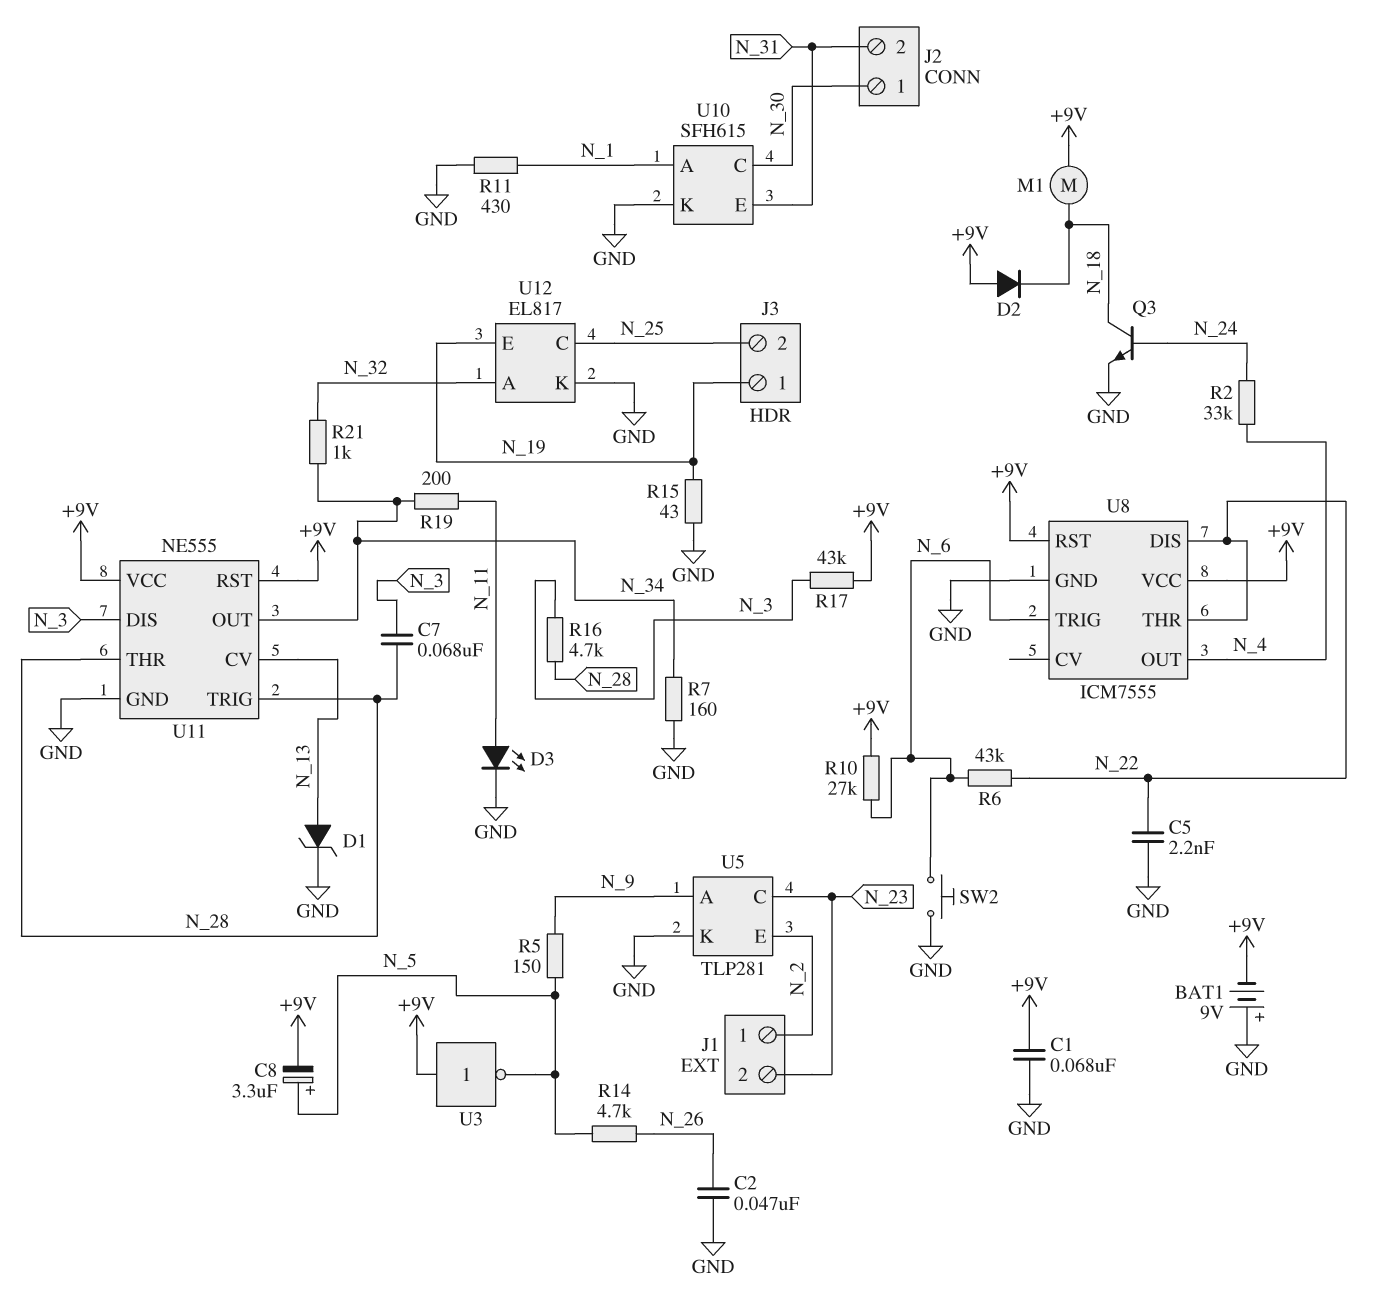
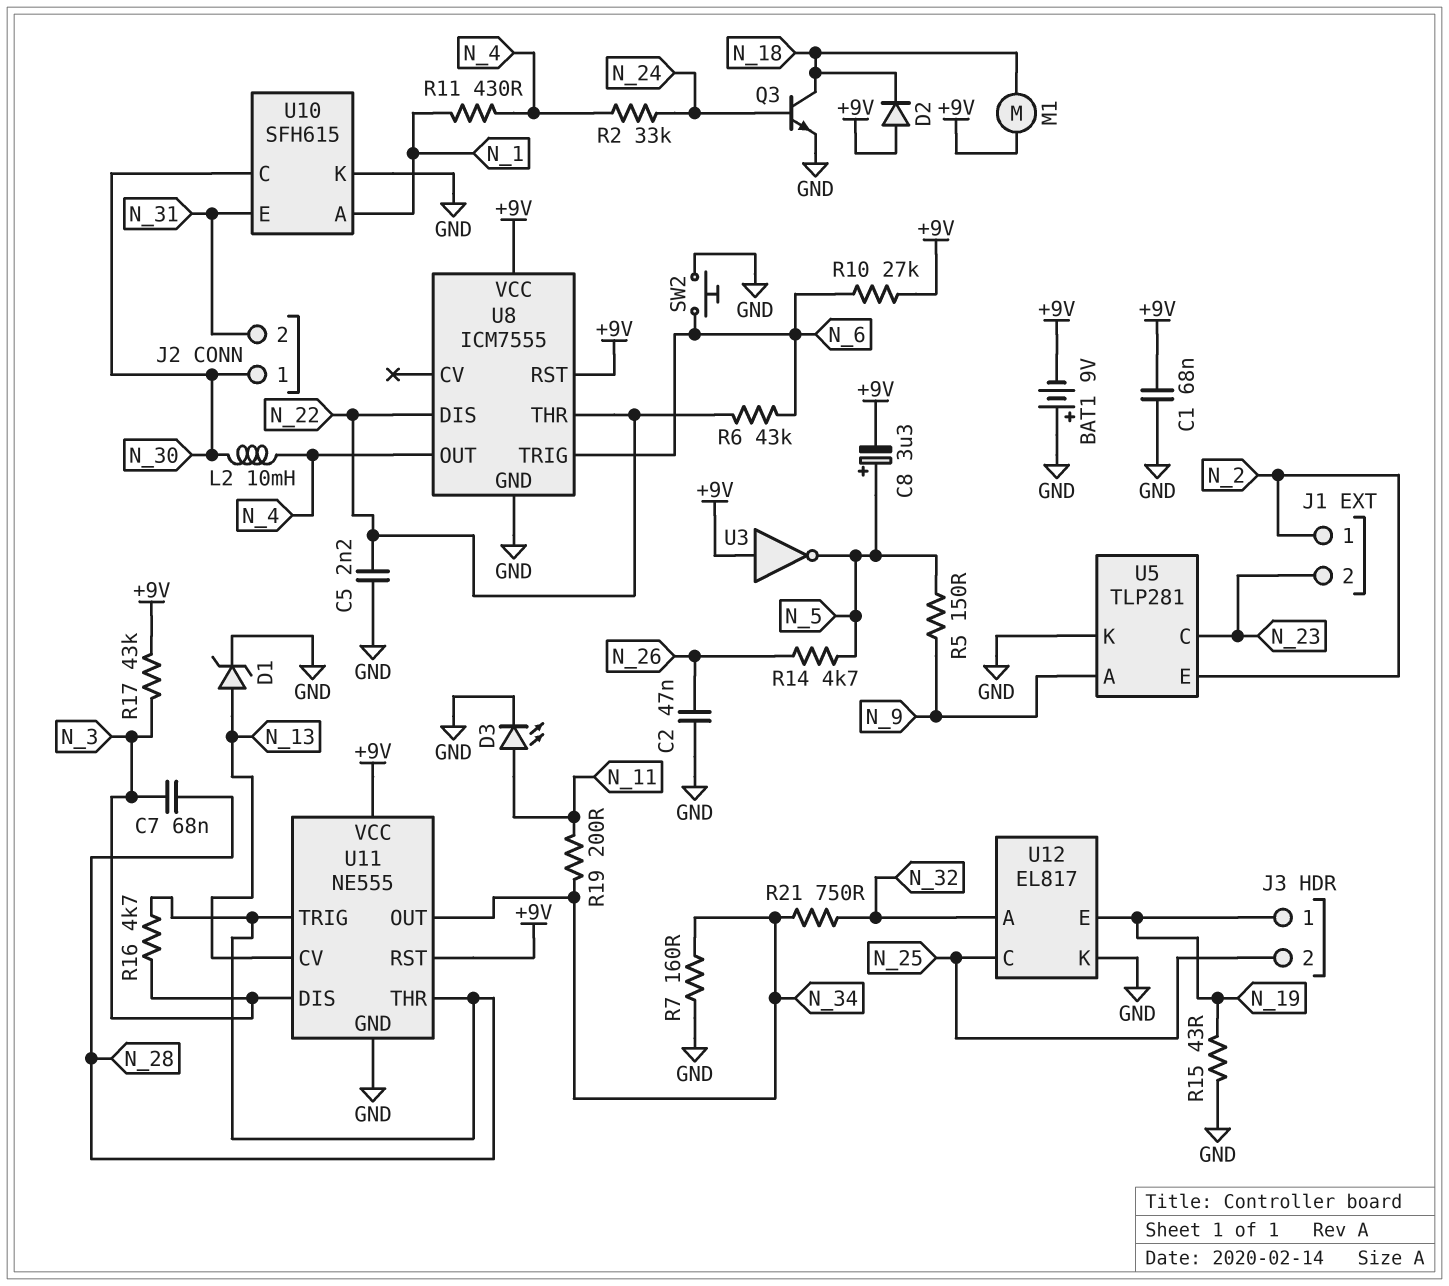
L2: none -> 10mH (N_4, N_30)
R11: 430 (GND, N_1) -> 430 (N_1, N_4)
R21: 1k (N_32, N_34) -> 750 (N_32, N_34)

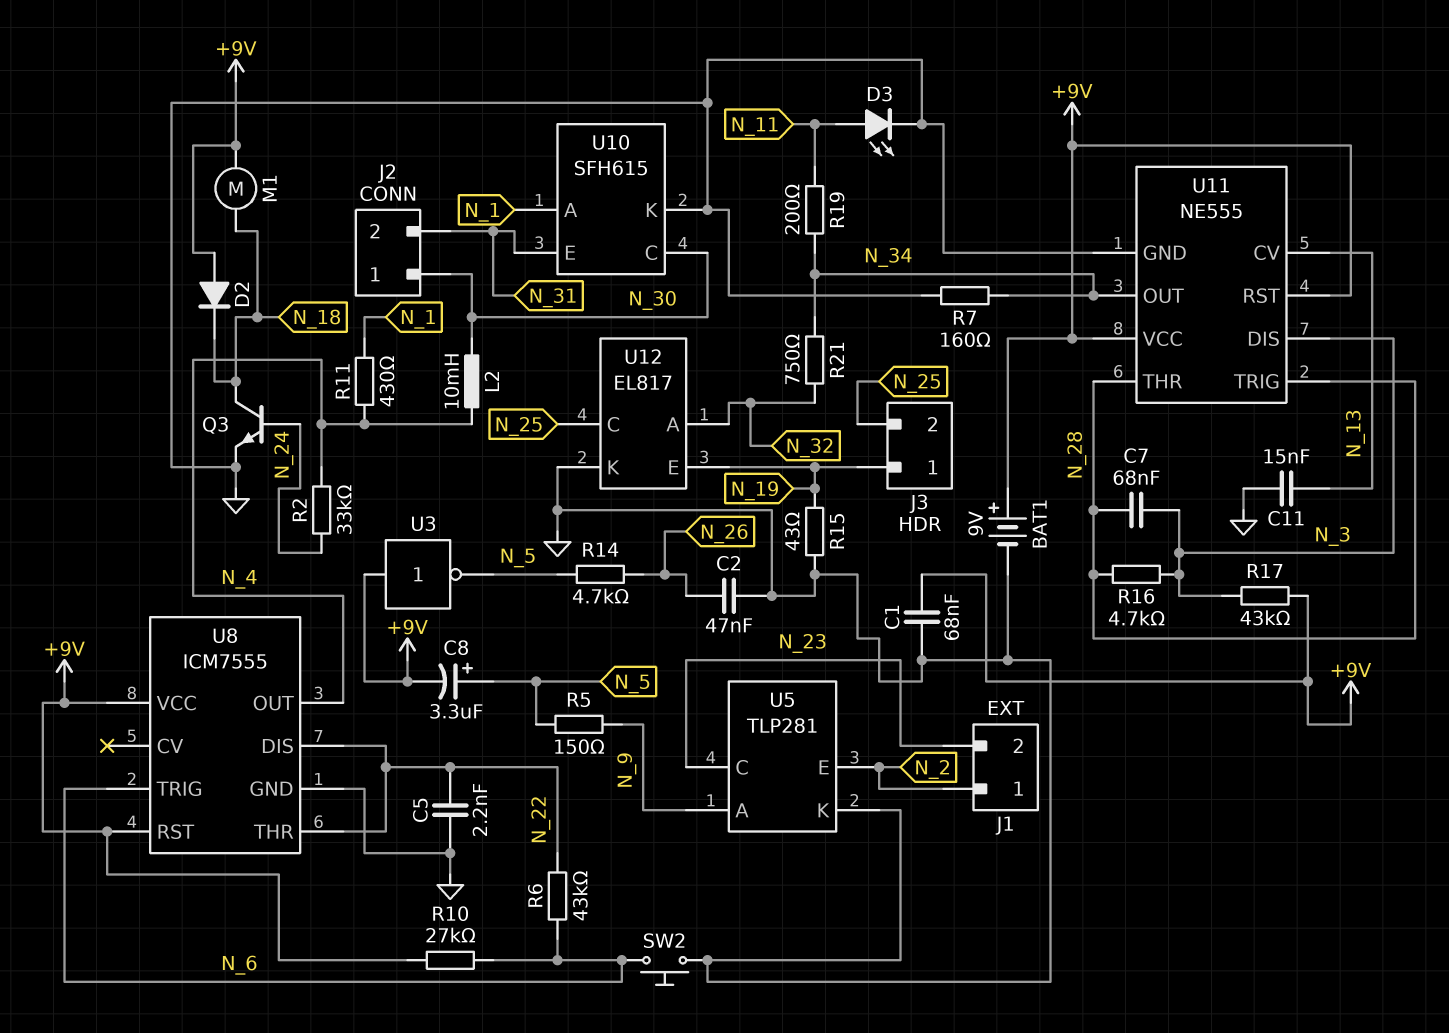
BAT1: 9V (plus GND, minus +9V) -> 9V (plus +9V, minus GND)
C11: none -> 15nF (GND, N_13)
D1: zener (A N_13, K GND) -> none

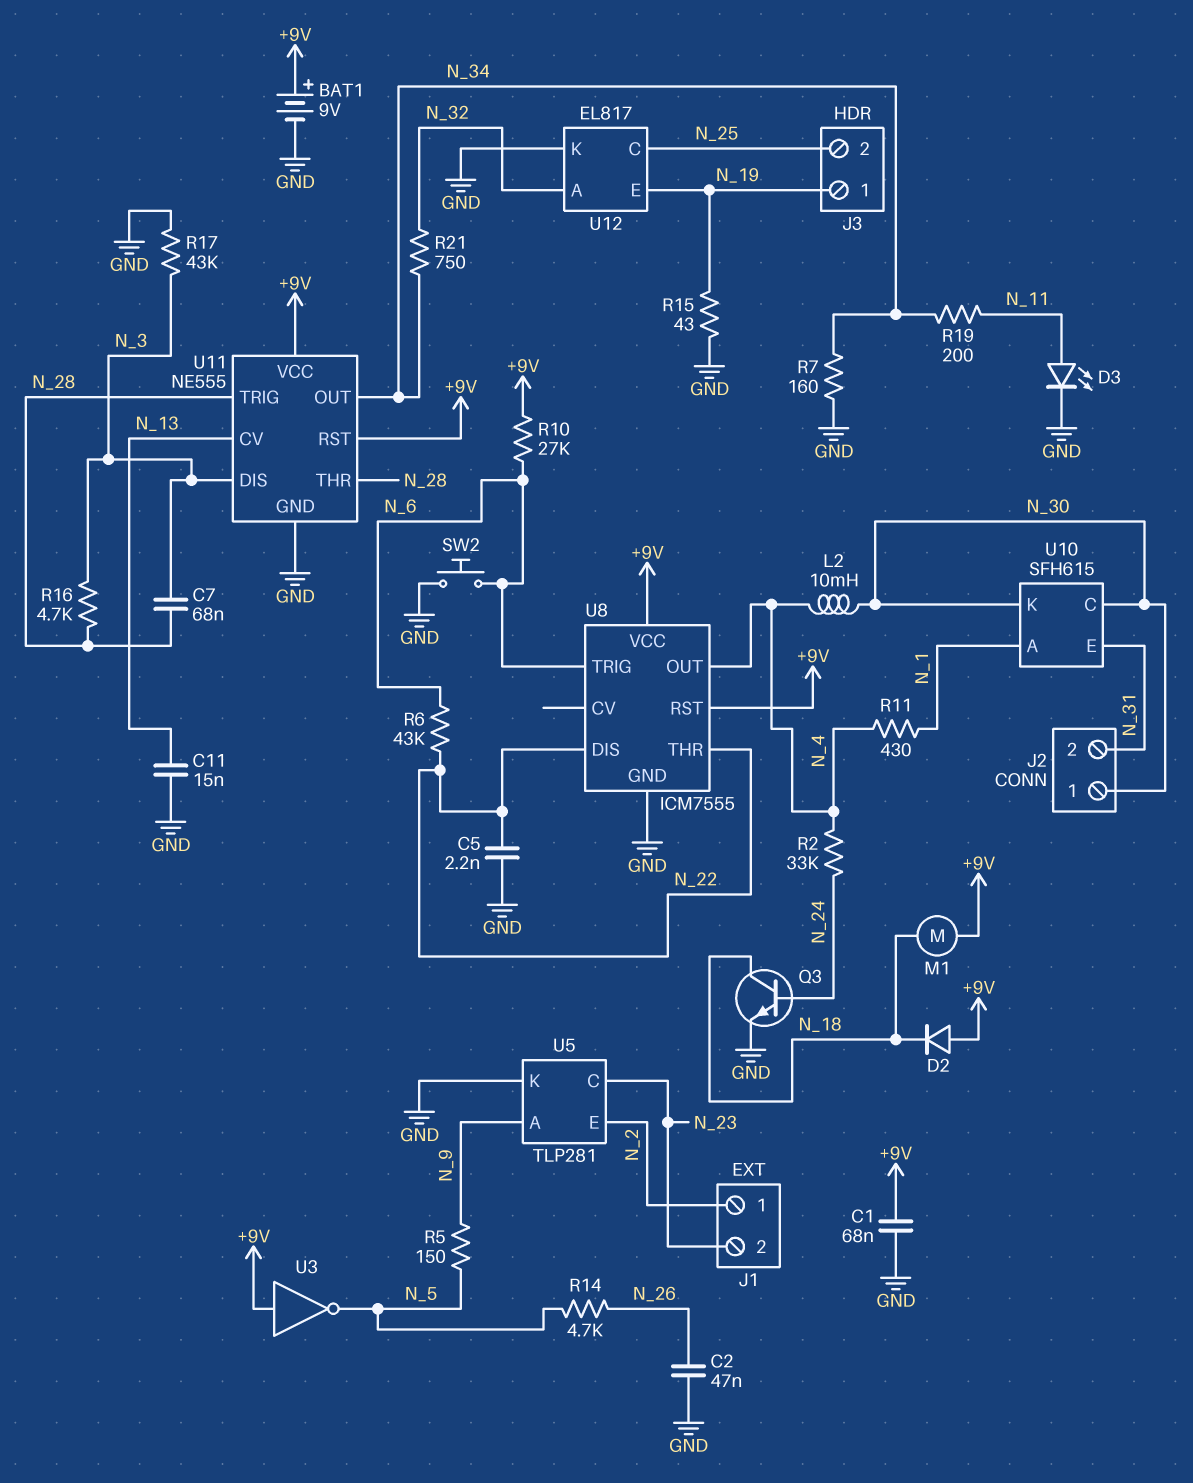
C8: 3.3uF (plus N_5, minus +9V) -> none
R17: 43k (+9V, N_3) -> 43k (GND, N_3)
U10 pin K: GND -> N_30

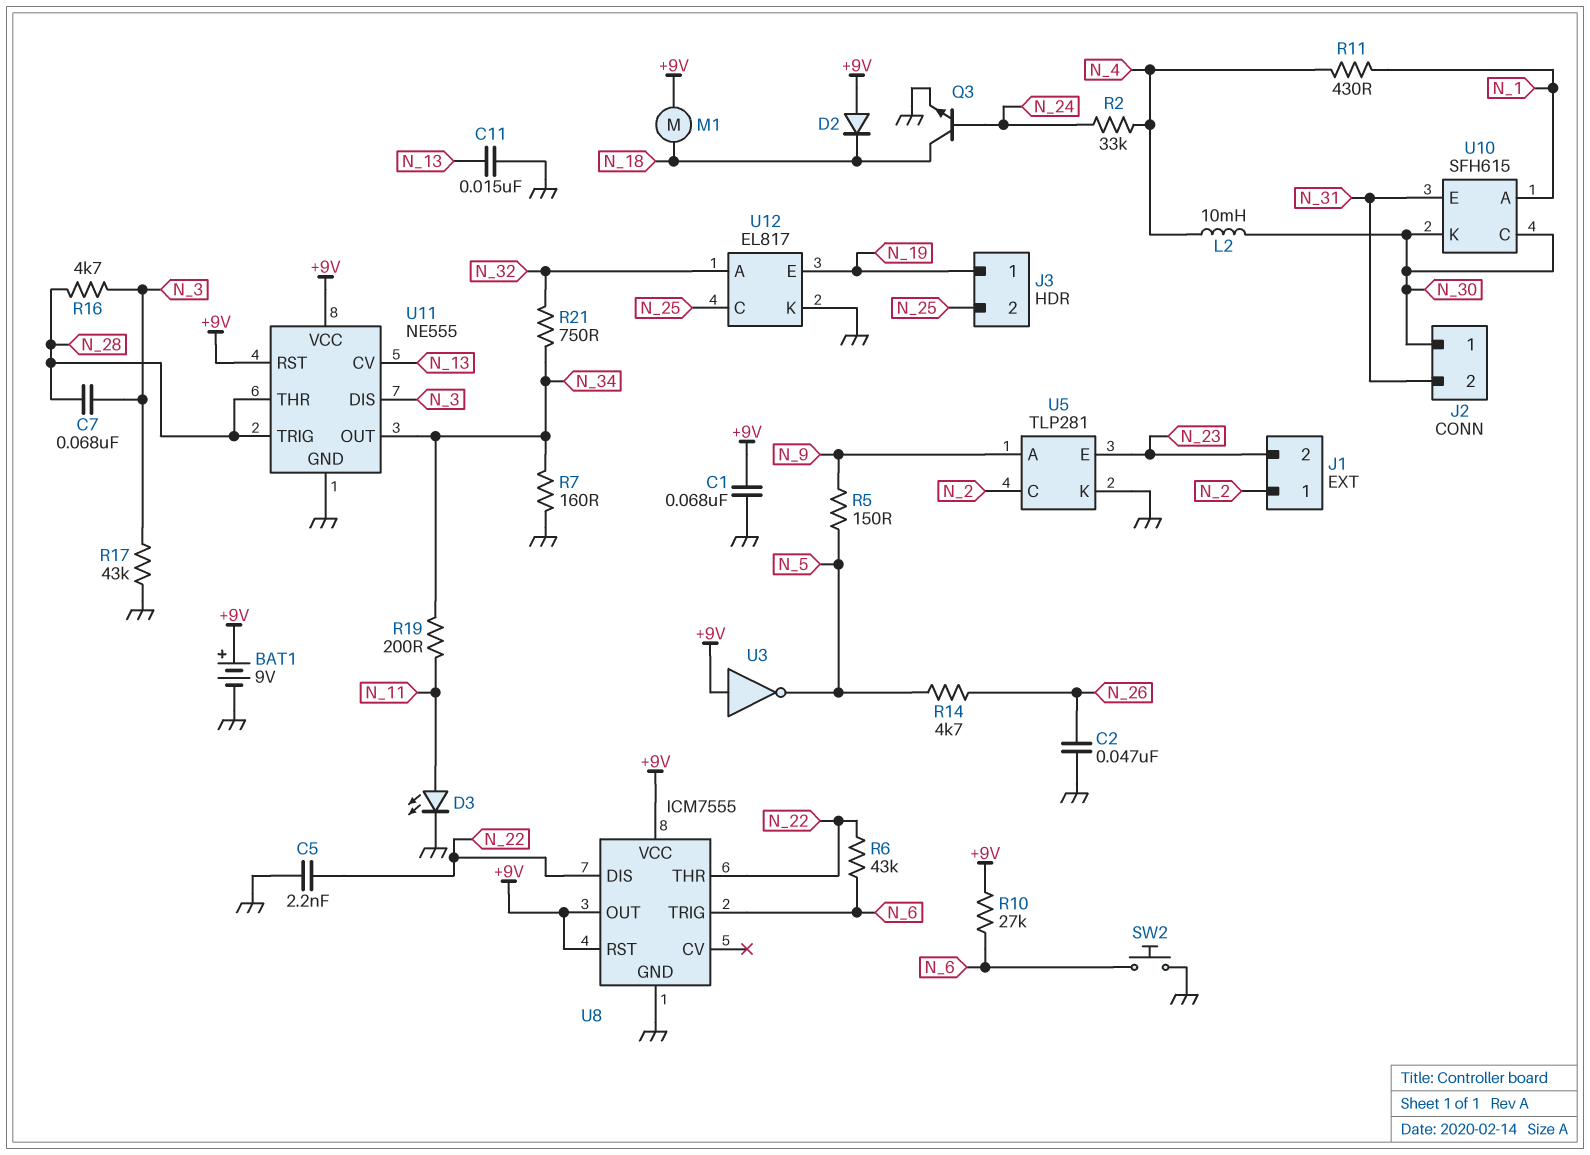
R15: 43 (GND, N_19) -> none
U5 pin C: N_23 -> N_2
U5 pin E: N_2 -> N_23
U8 pin OUT: N_4 -> +9V

